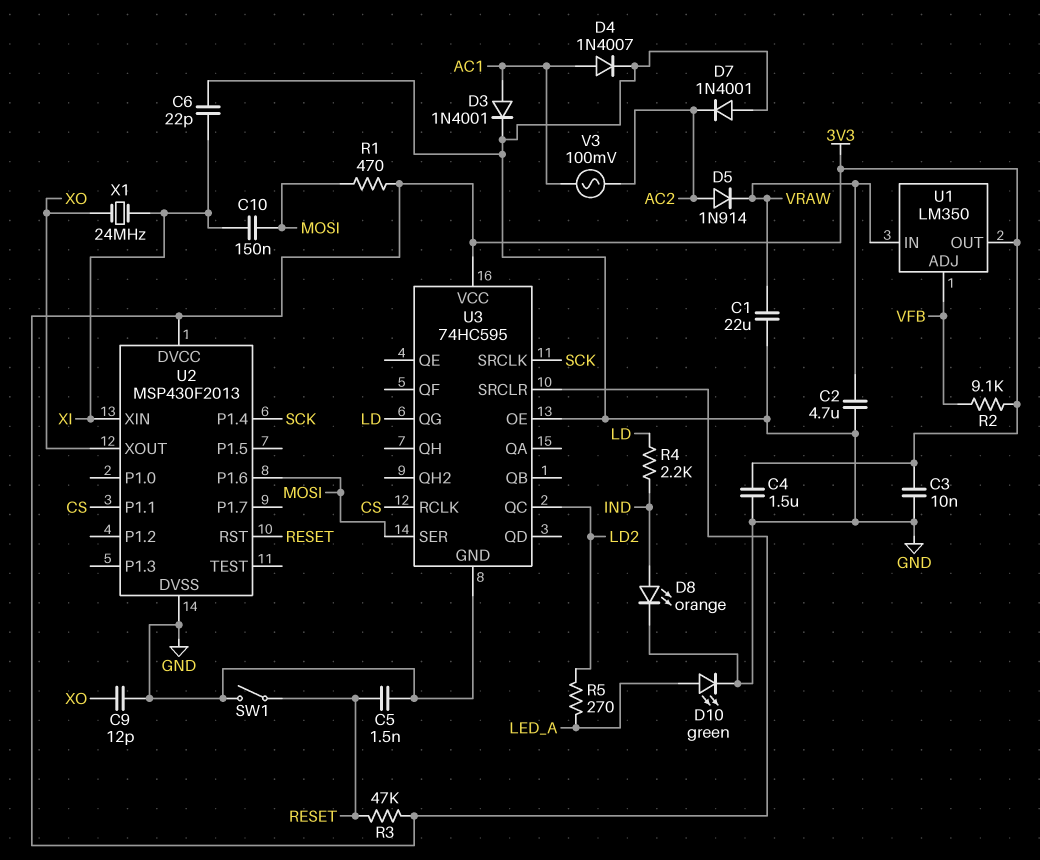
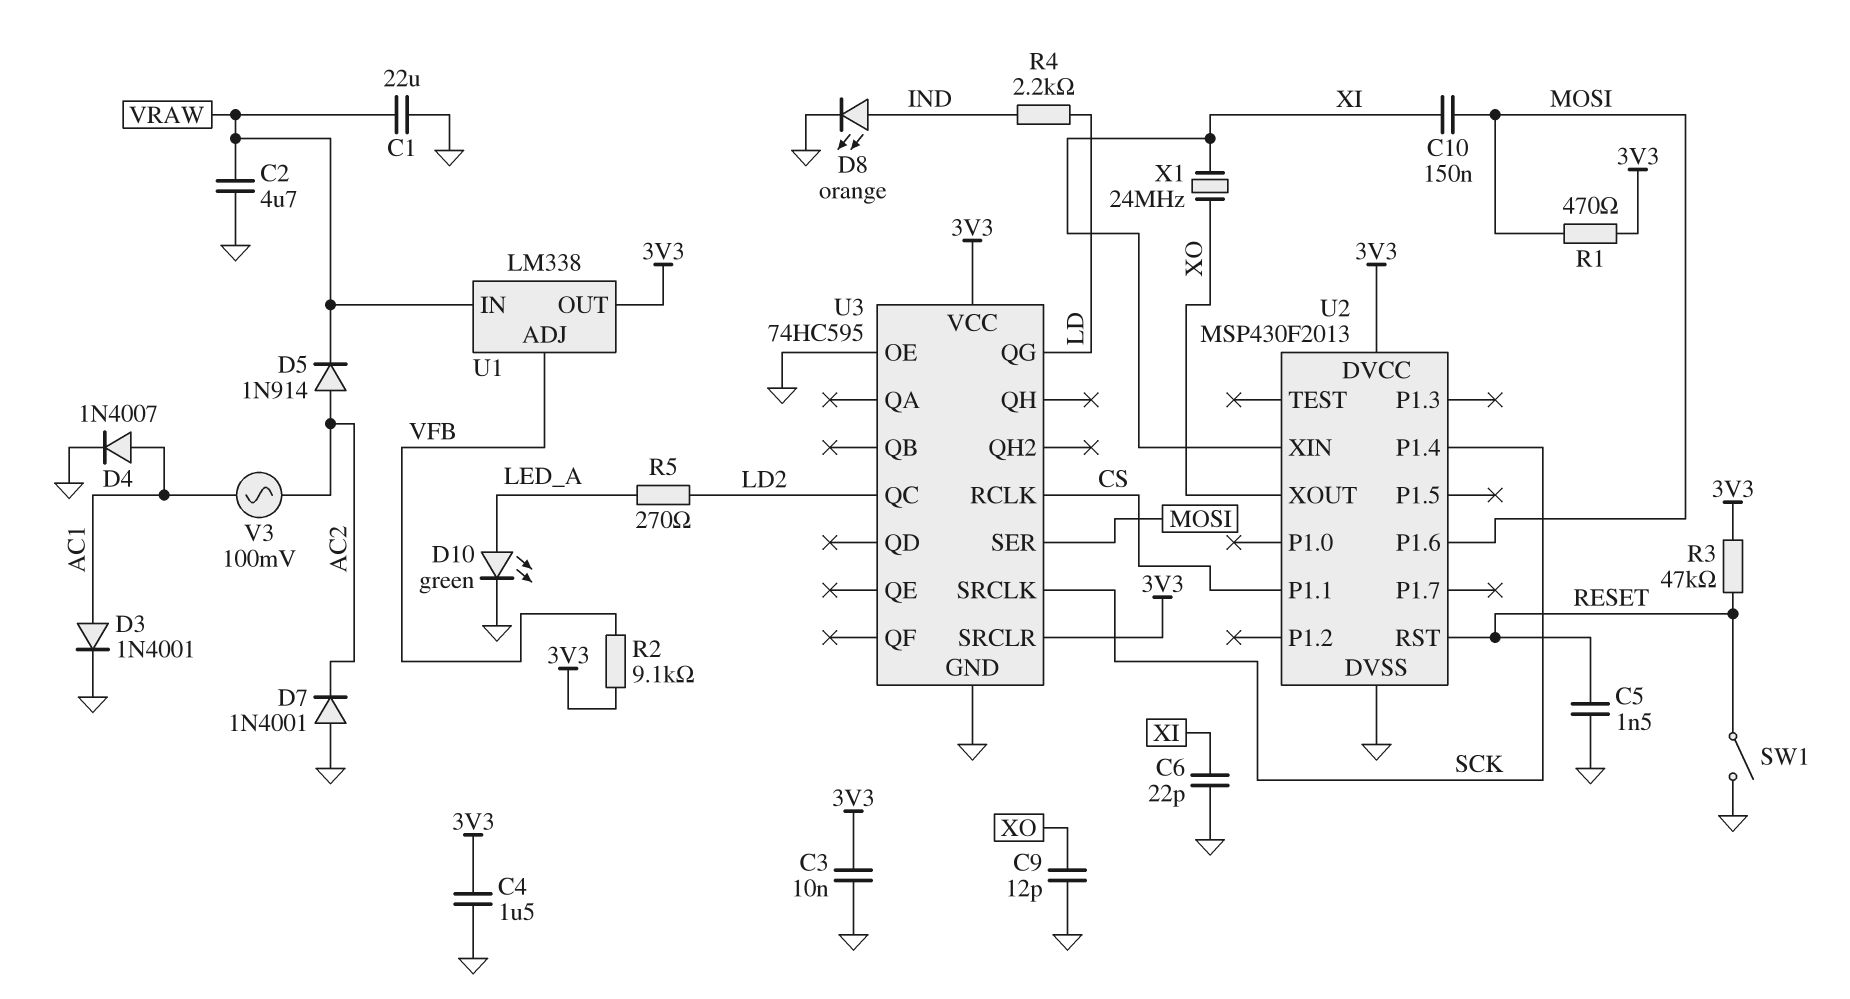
U1: LM350 -> LM338

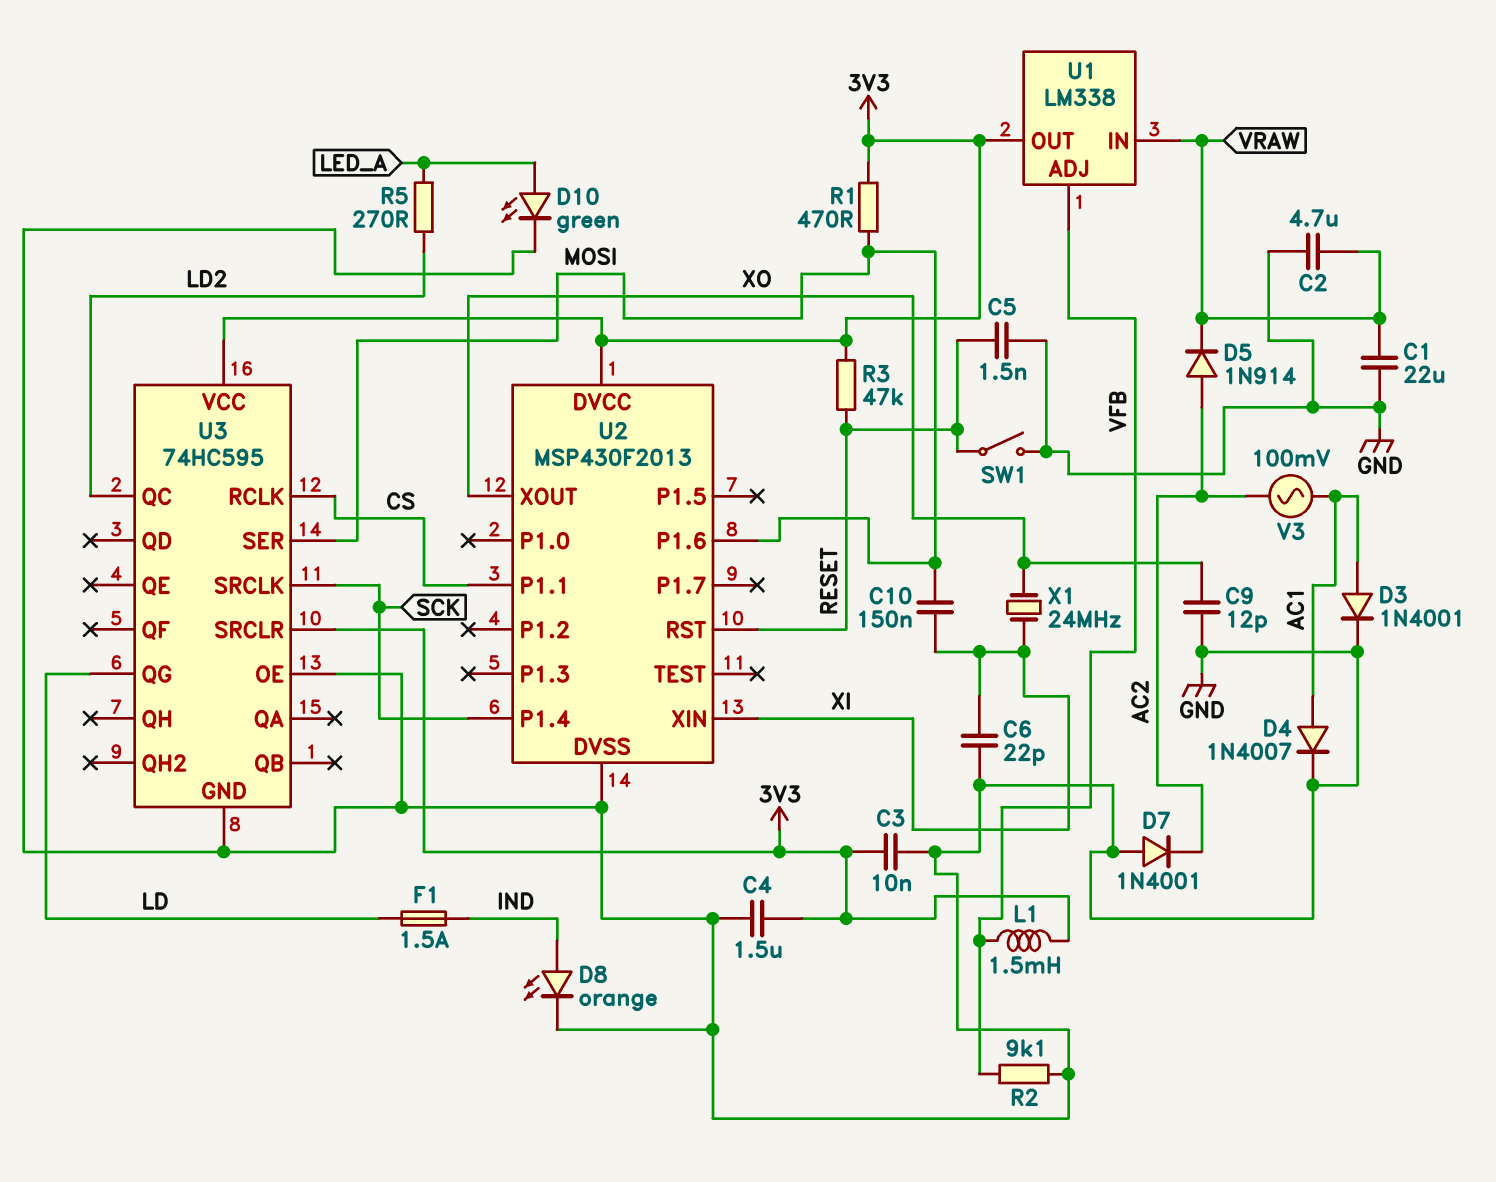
F1: none -> 1.5A (IND, LD)
L1: none -> 1.5mH (3V3, VFB)
R2: 9.1k (3V3, VFB) -> 9.1k (GND, VFB)
R4: 2.2k (IND, LD) -> none

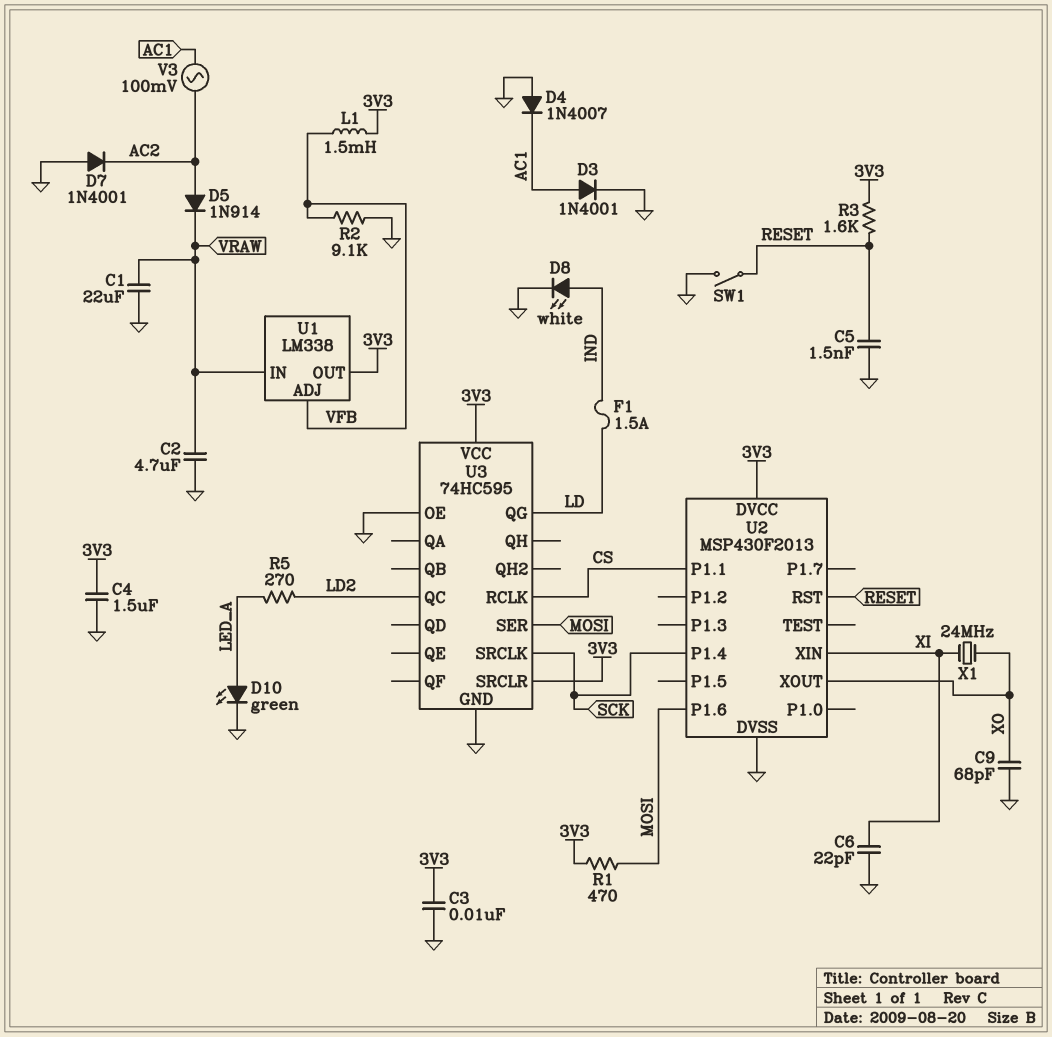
C9: 12pF (GND, XO) -> 68pF (GND, XO)
C10: 150nF (MOSI, XI) -> none
D4: diode 1N4007 (A AC1, K GND) -> diode 1N4007 (A GND, K AC1)
D8: LED orange (A IND, K GND) -> LED white (A IND, K GND)
R3: 47k (3V3, RESET) -> 1.6k (3V3, RESET)

